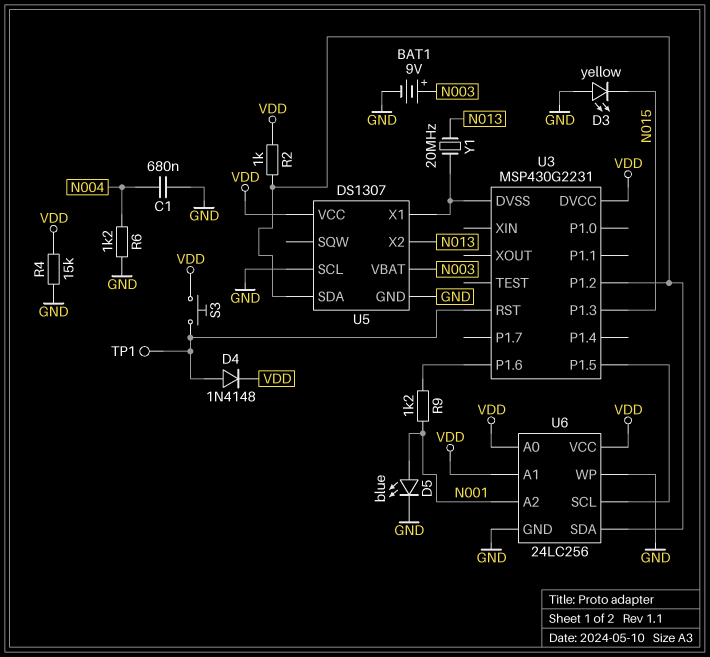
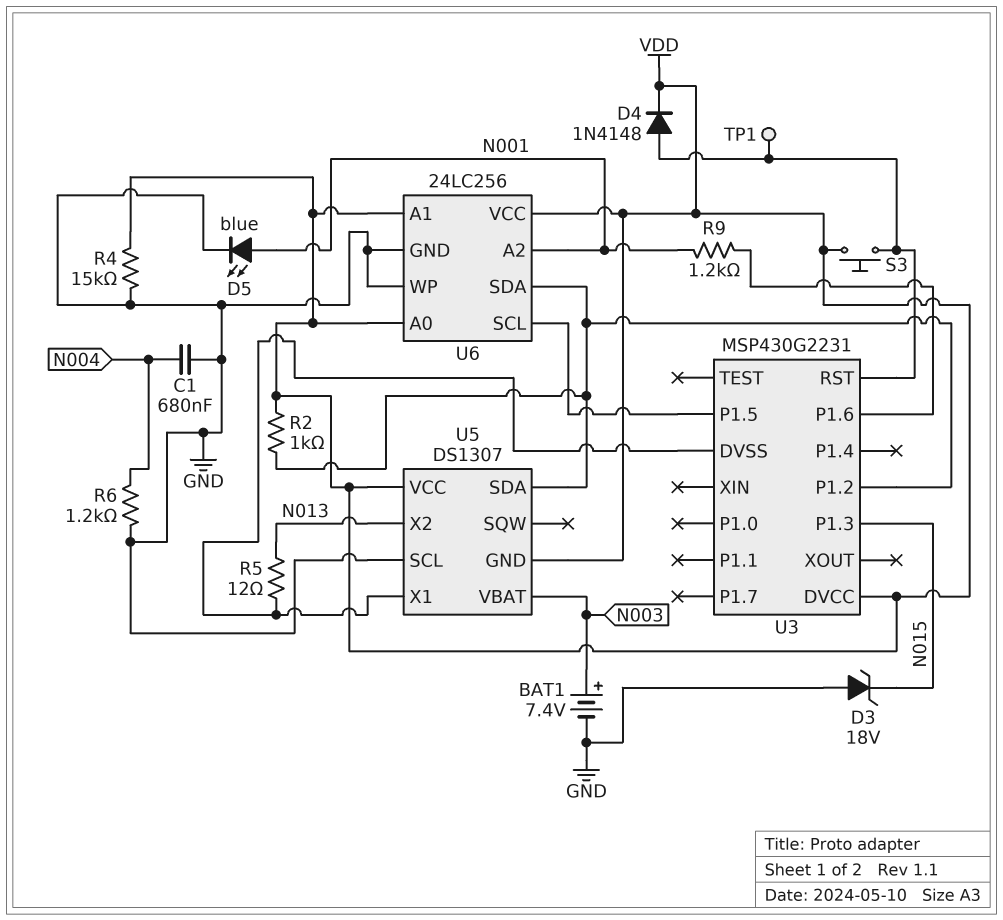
BAT1: 9V (plus N003, minus GND) -> 7.4V (plus N003, minus GND)
D3: LED yellow (A GND, K N015) -> zener 18V (A GND, K N015)
R5: none -> 12 (N013, U3/DVSS)
U5 pin GND: GND -> VDD
Y1: 20MHz (N013, U3/DVSS) -> none

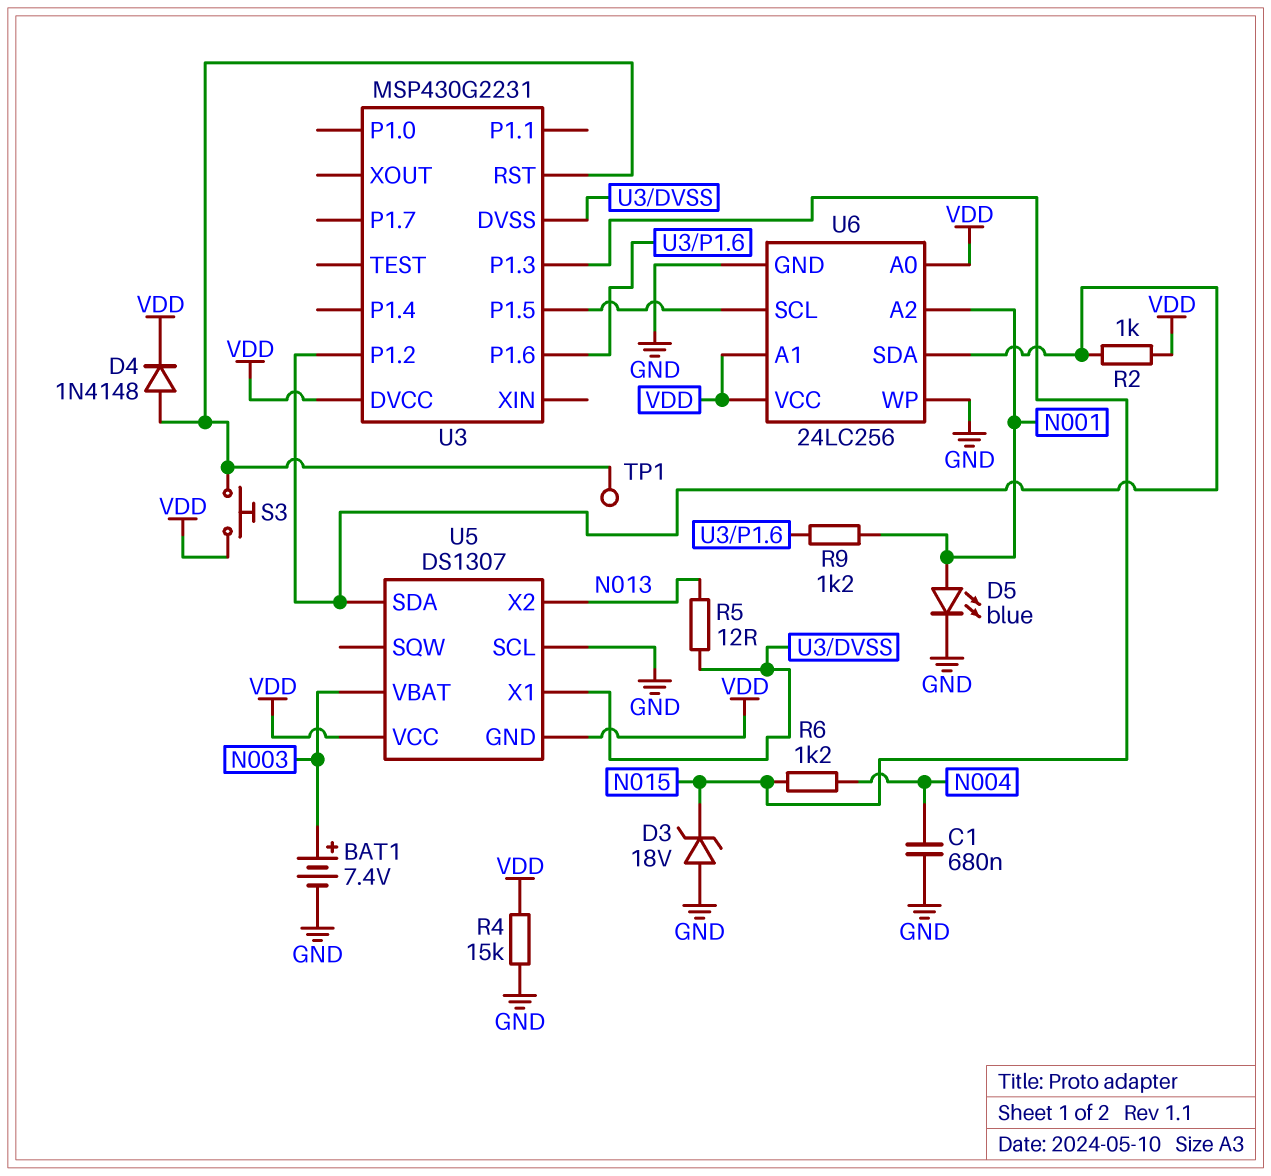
R6: 1.2k (GND, N004) -> 1.2k (N004, N015)

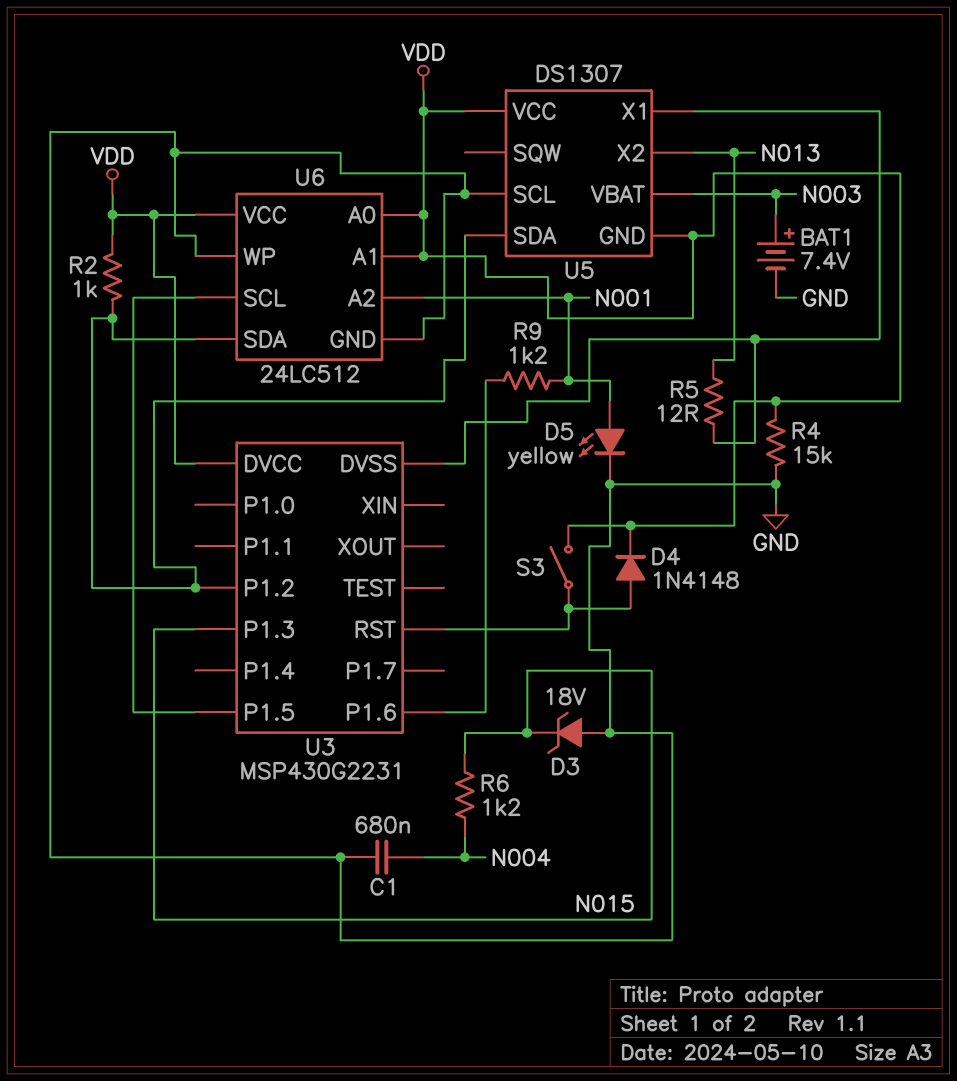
D5: LED blue (A N001, K GND) -> LED yellow (A N001, K GND)
S3: button (U3/RST, VDD) -> switch (U3/RST, VDD)
TP1: test point (U3/RST) -> none
U6: 24LC256 -> 24LC512

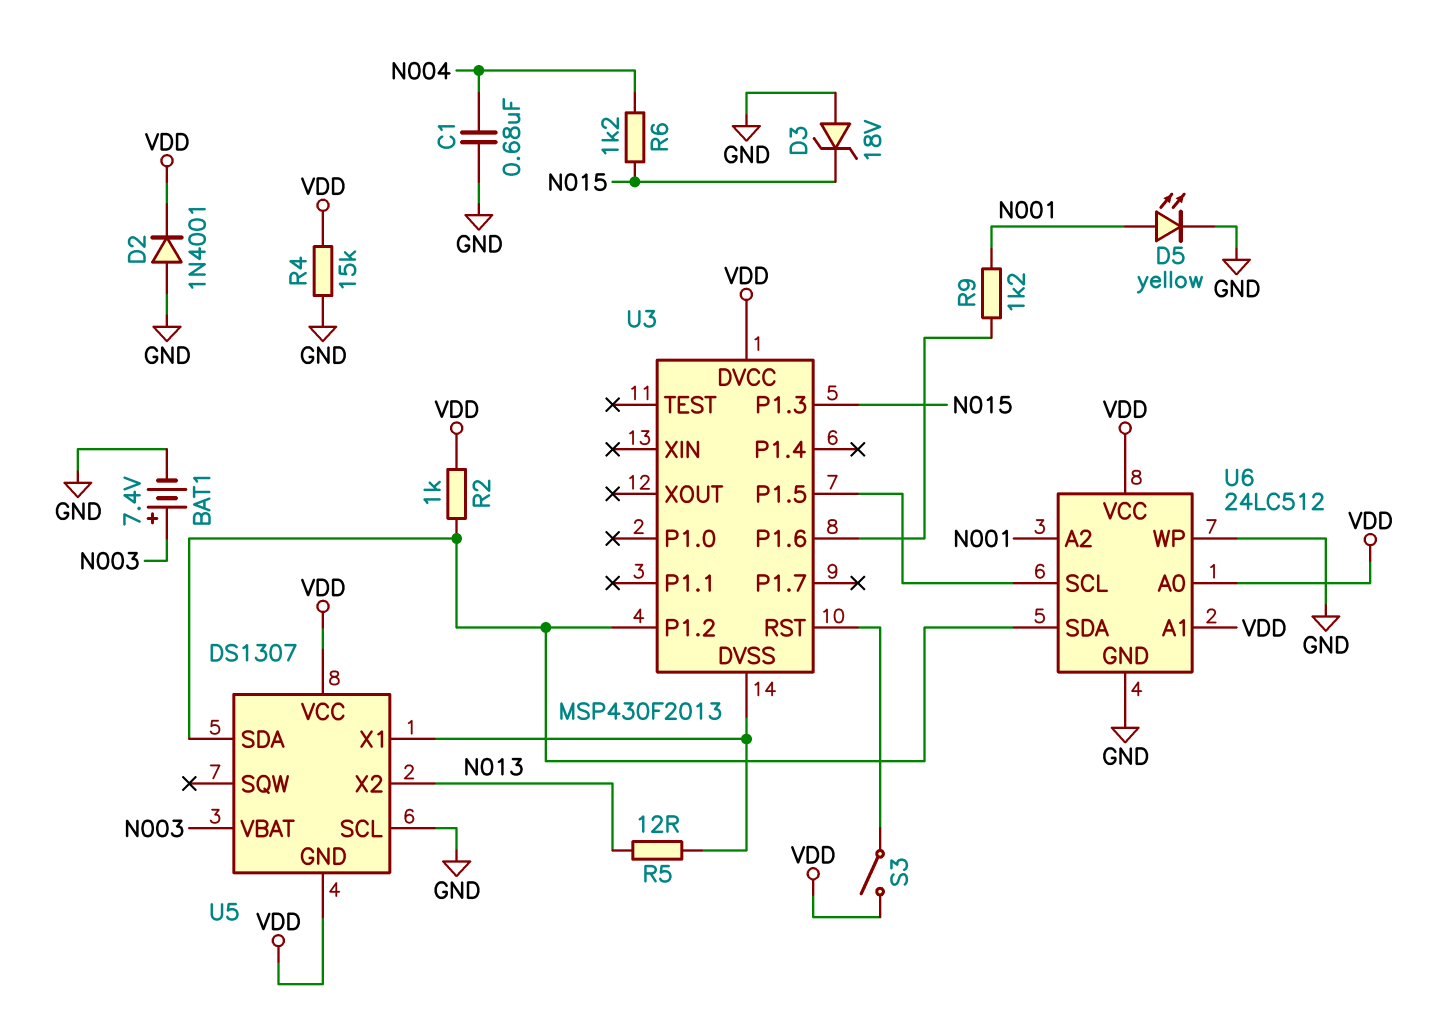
D2: none -> diode 1N4001 (A GND, K VDD)
D4: diode 1N4148 (A U3/RST, K VDD) -> none
U3: MSP430G2231 -> MSP430F2013

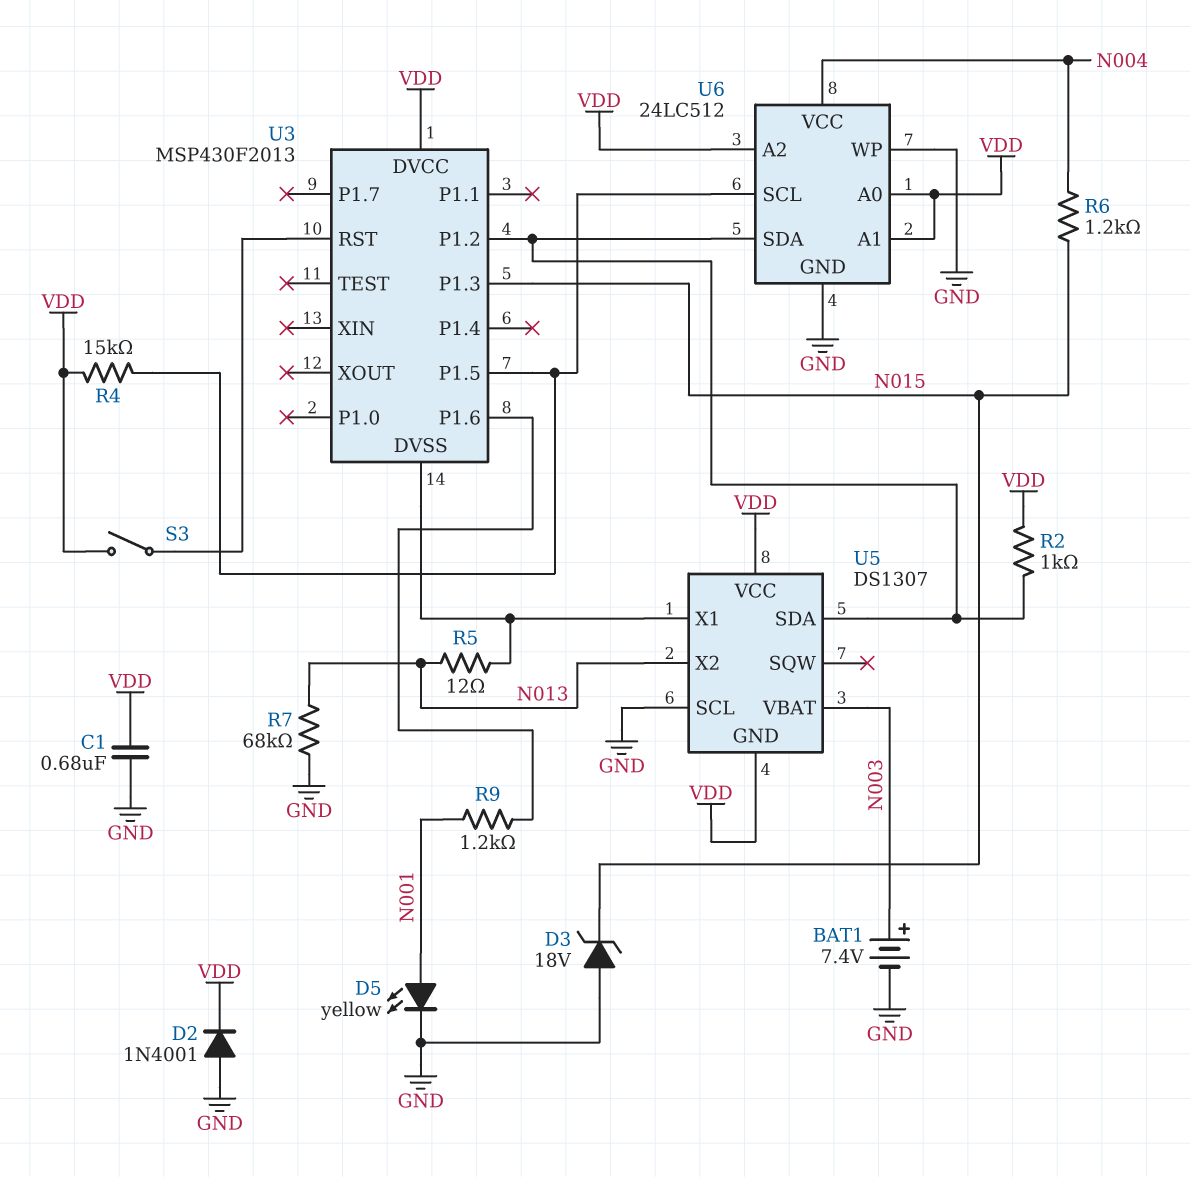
C1: 680nF (GND, N004) -> 680nF (GND, VDD)
R4: 15k (GND, VDD) -> 15k (U3/P1.5, VDD)
R7: none -> 68k (GND, N013)
U6 pin A2: N001 -> VDD
U6 pin VCC: VDD -> N004

